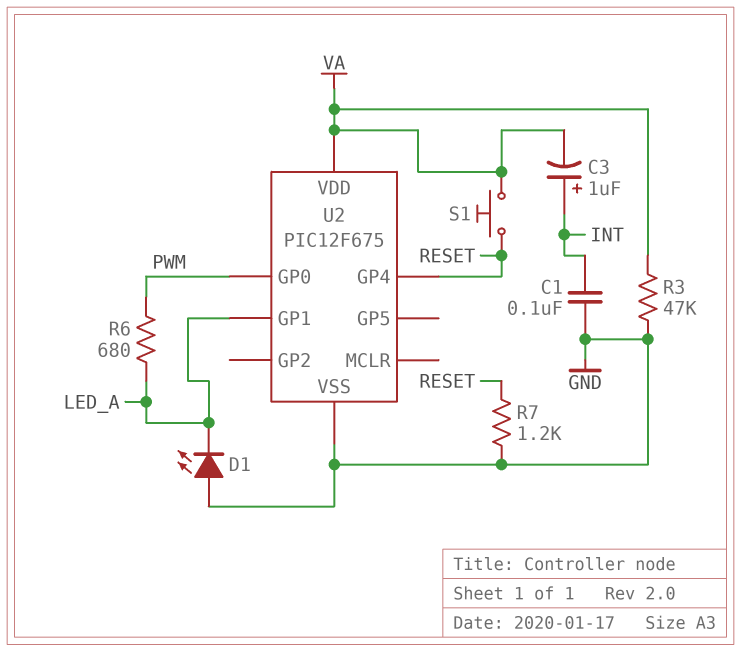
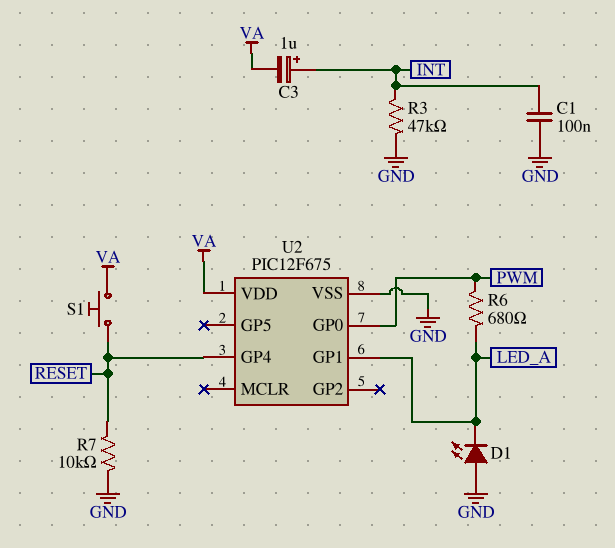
R3: 47k (GND, VA) -> 47k (GND, INT)
R7: 1.2k (GND, RESET) -> 10k (GND, RESET)

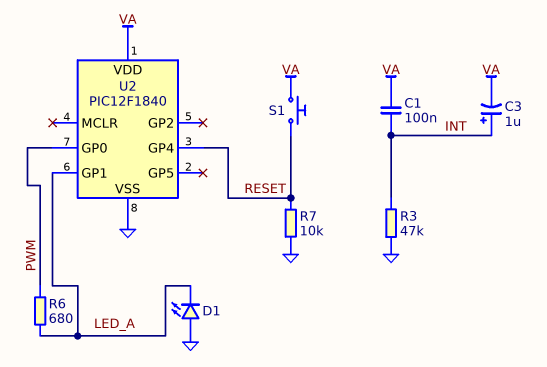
C1: 100nF (GND, INT) -> 100nF (INT, VA)
U2: PIC12F675 -> PIC12F1840

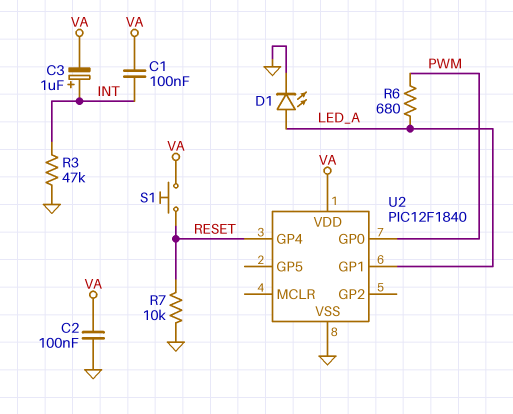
C2: none -> 100nF (GND, VA)
D1: LED (A GND, K LED_A) -> LED (A LED_A, K GND)

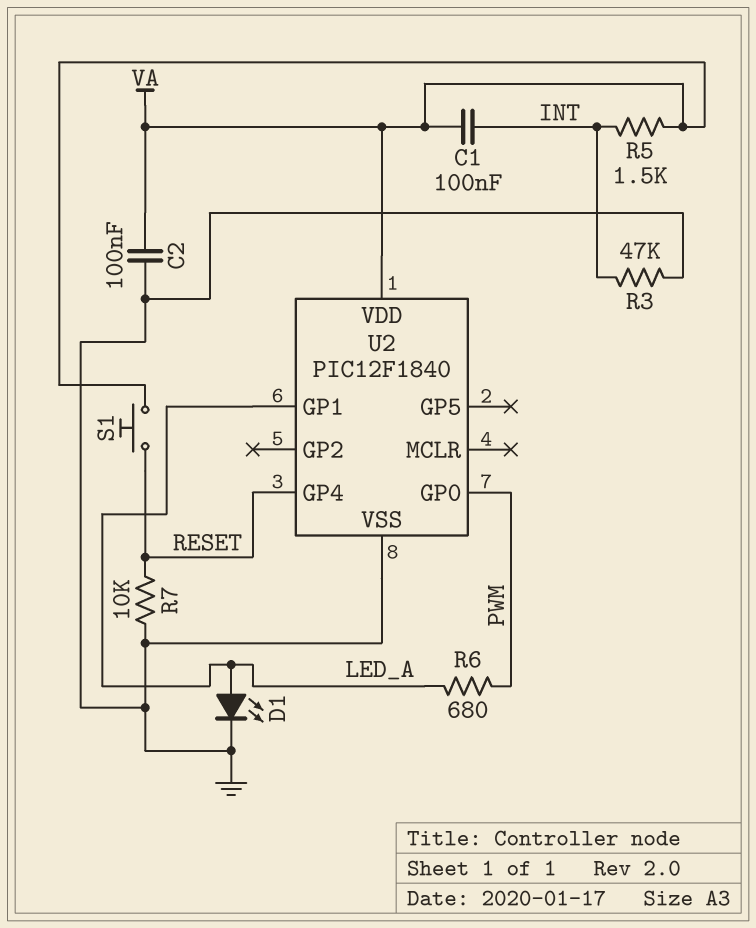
C3: 1uF (plus INT, minus VA) -> none
R5: none -> 1.5k (INT, VA)

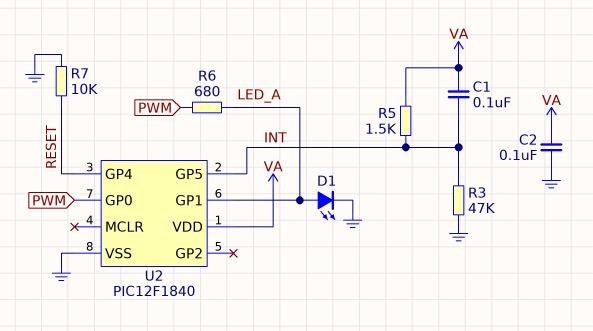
S1: button (RESET, VA) -> none
U2 pin GP5: none -> INT

